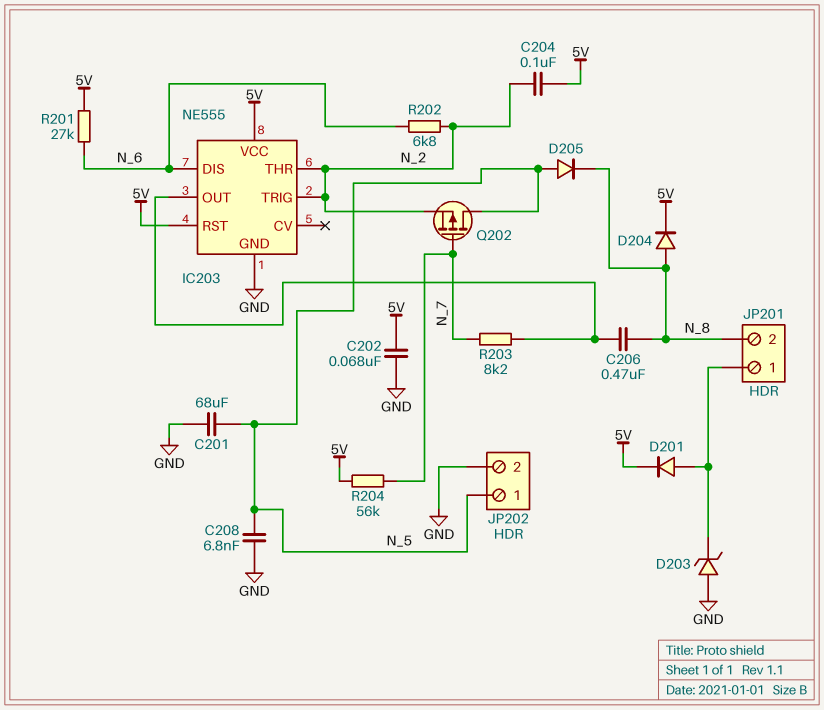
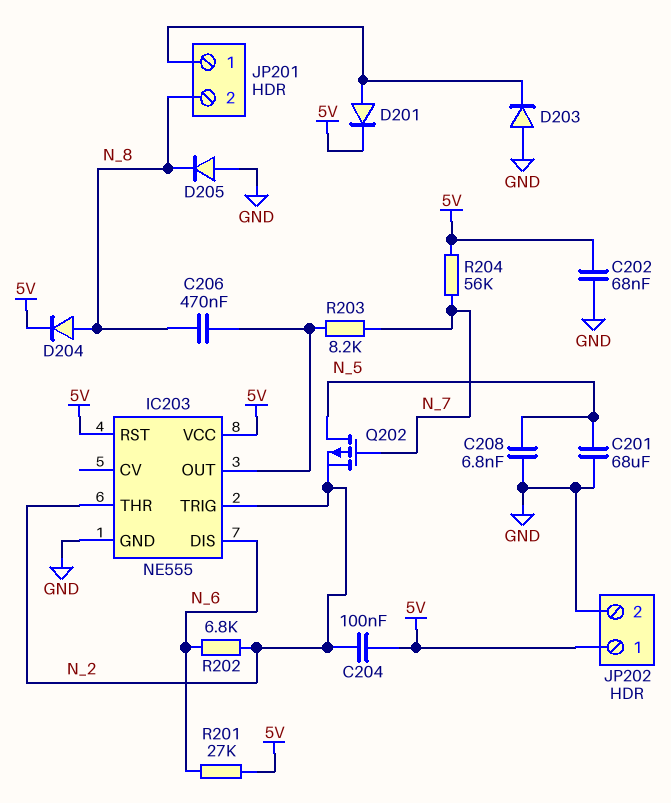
D203: zener (A GND, K JP201/1) -> diode (A GND, K JP201/1)
D205: diode (A N_5, K N_8) -> diode (A GND, K N_8)
JP202 pin 1: N_5 -> 5V

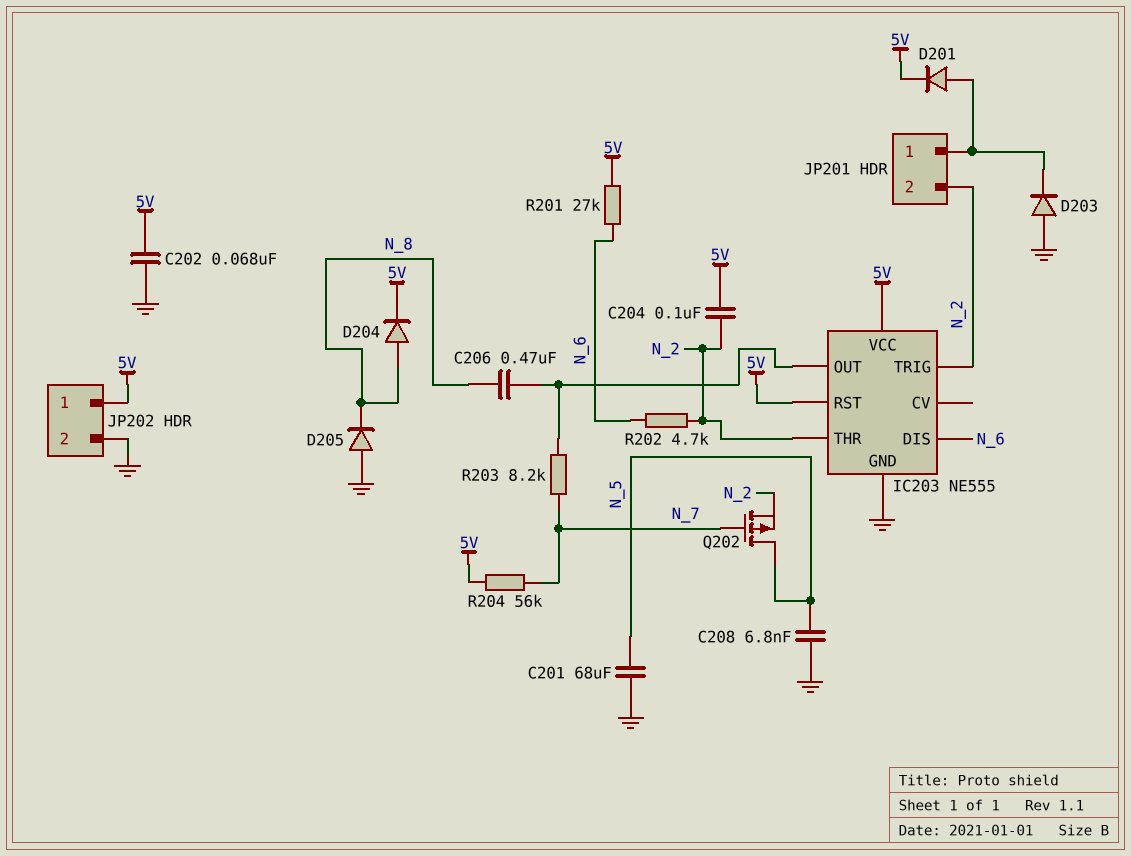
JP201 pin 2: N_8 -> N_2
R202: 6.8k (N_2, N_6) -> 4.7k (N_2, N_6)

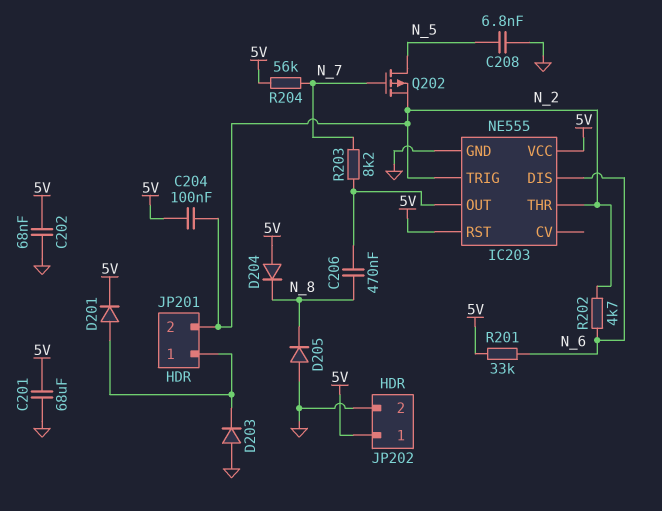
C201: 68uF (GND, N_5) -> 68uF (5V, GND)
D204: diode (A N_8, K 5V) -> diode (A 5V, K N_8)
R201: 27k (5V, N_6) -> 33k (5V, N_6)

